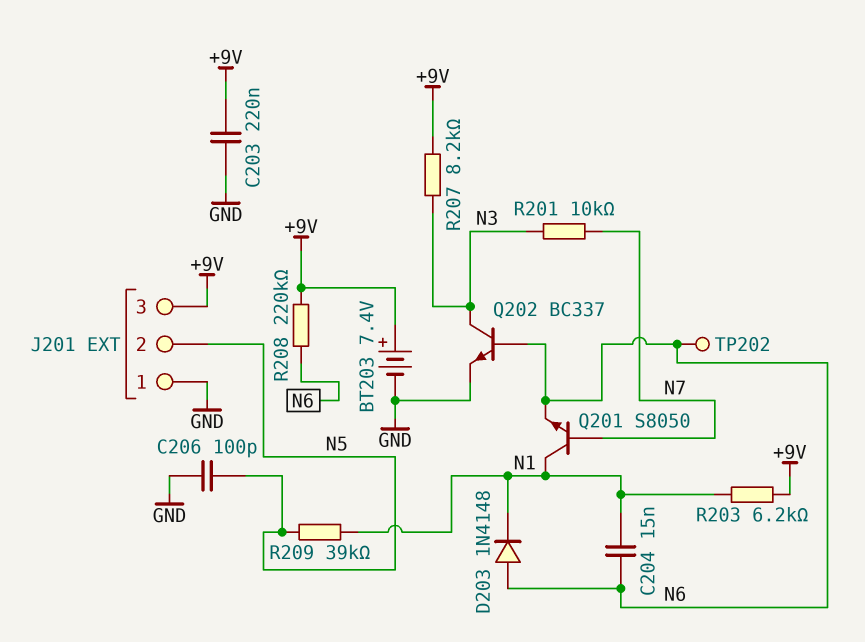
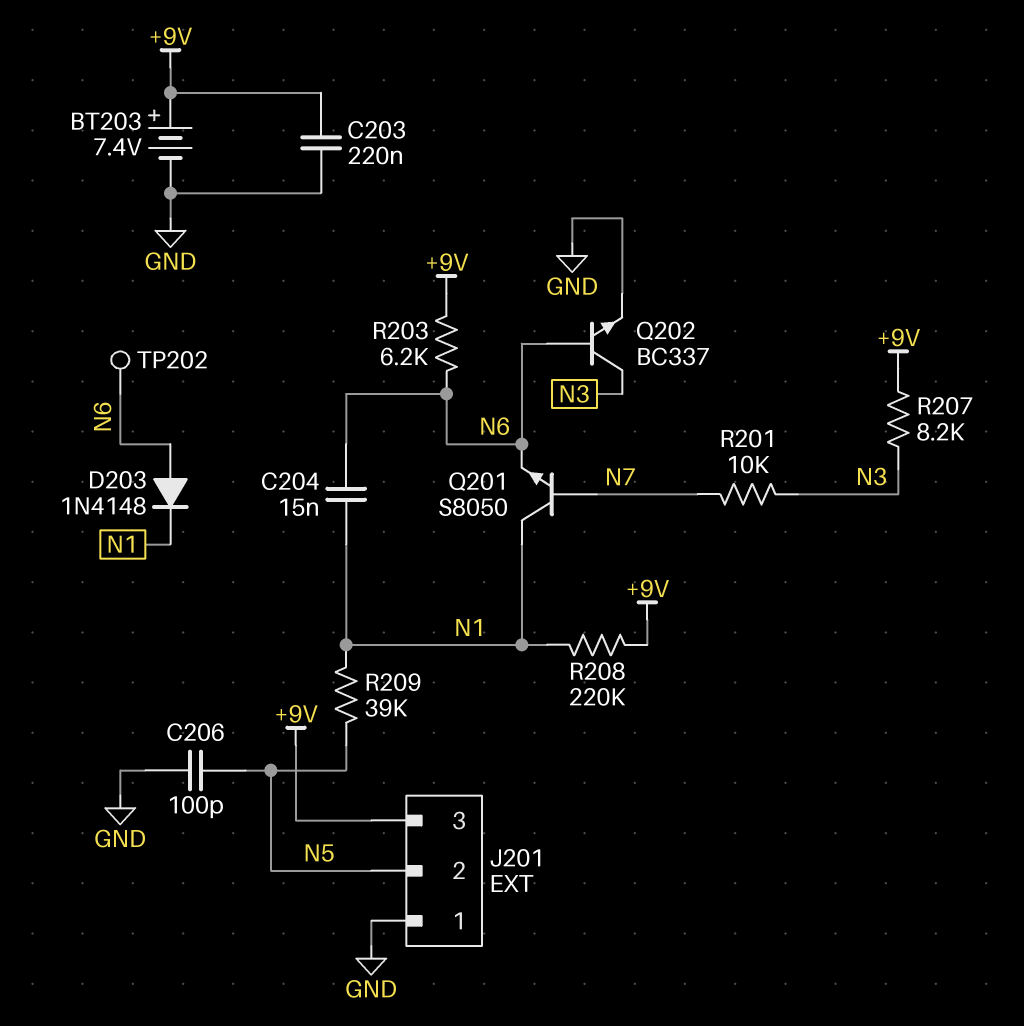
R203: 6.2k (+9V, N1) -> 6.2k (+9V, N6)
R208: 220k (+9V, N6) -> 220k (+9V, N1)

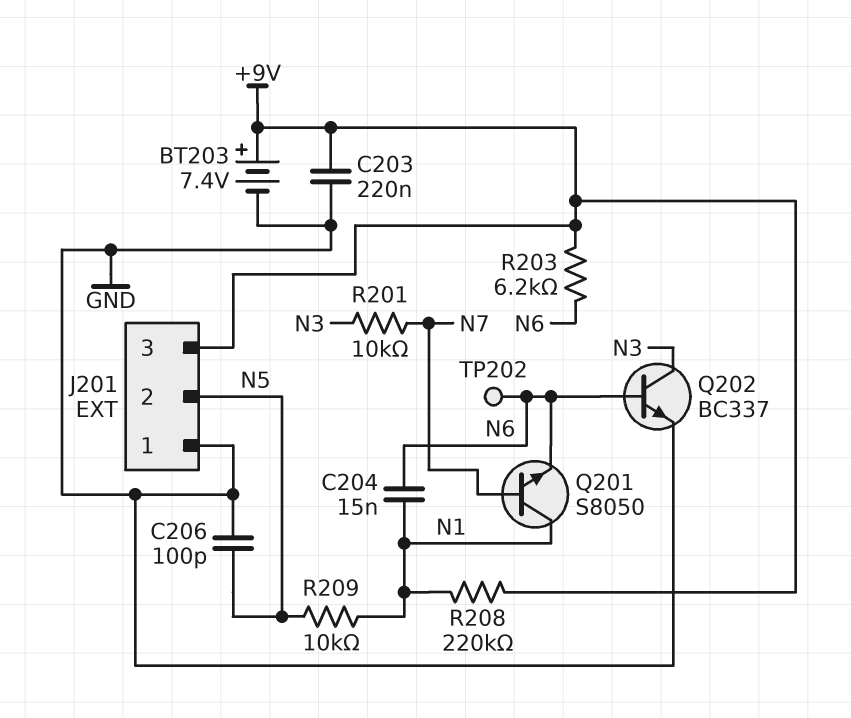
D203: diode 1N4148 (A N6, K N1) -> none
R207: 8.2k (+9V, N3) -> none
R209: 39k (N1, N5) -> 10k (N1, N5)

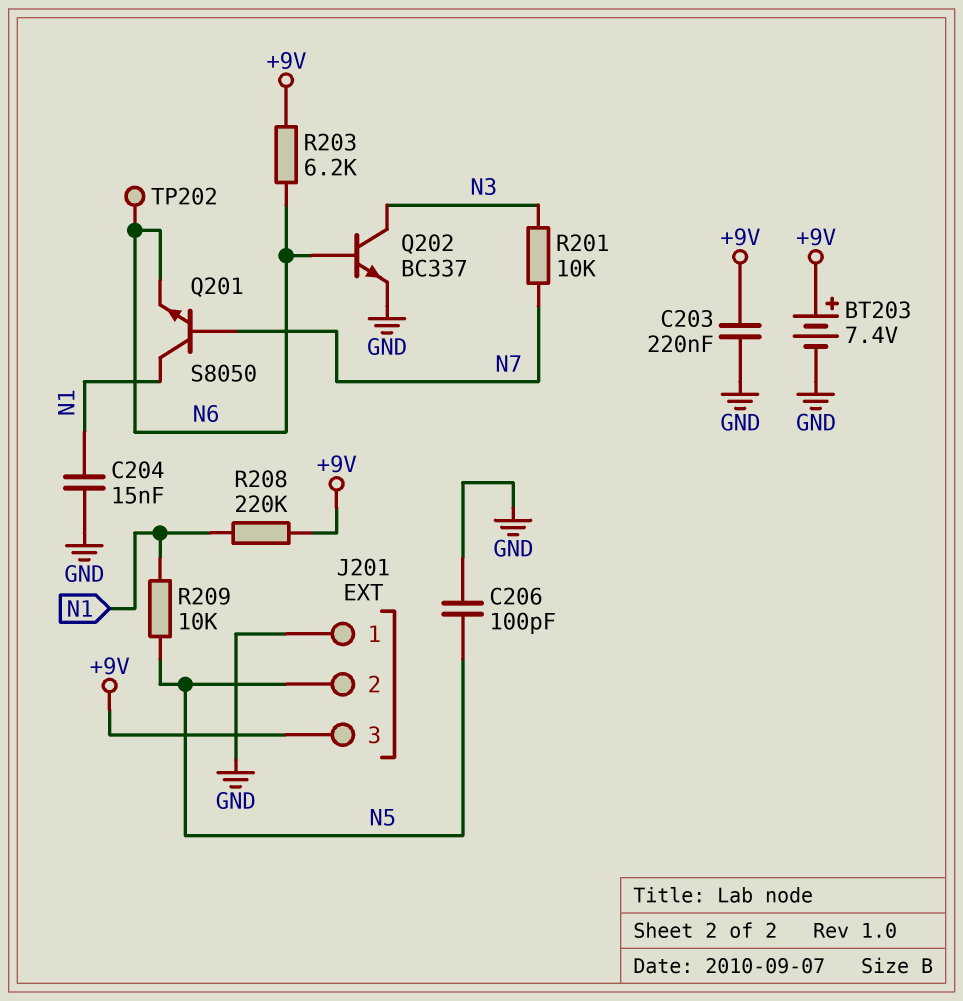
C204: 15nF (N1, N6) -> 15nF (GND, N1)

